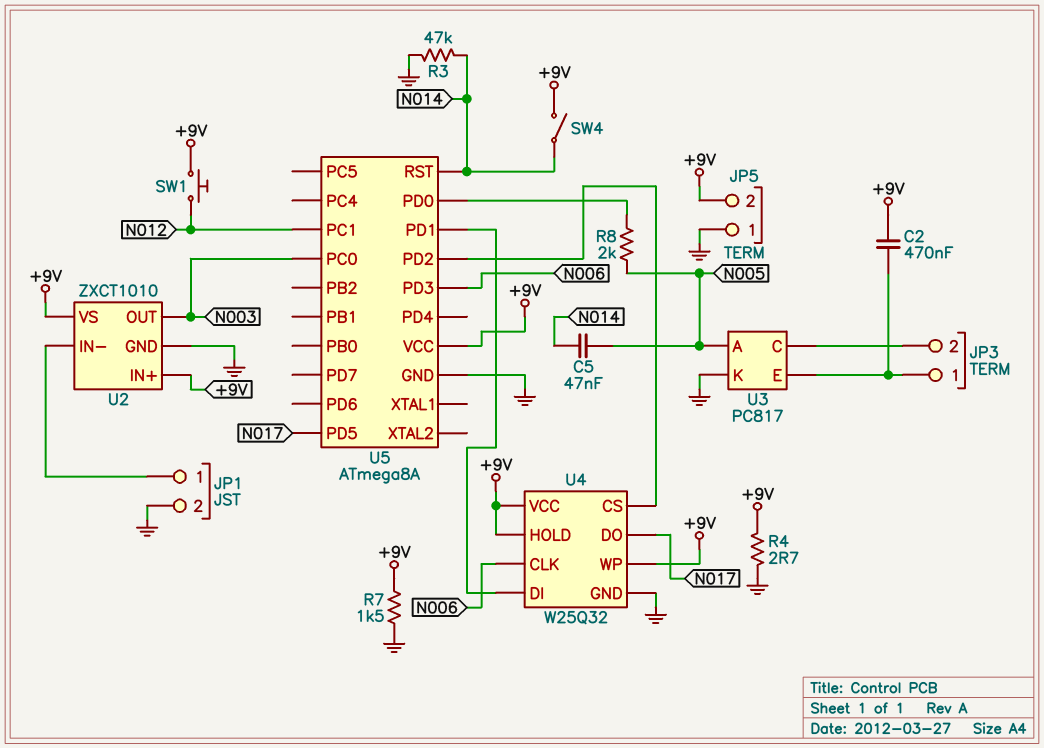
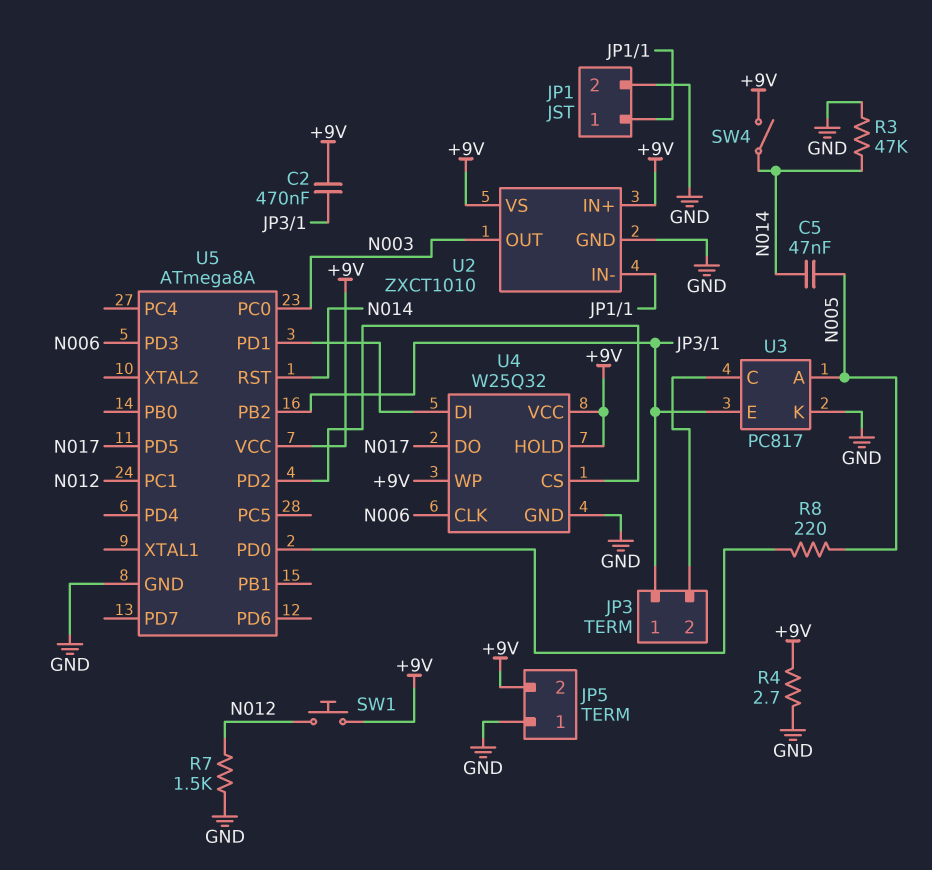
R7: 1.5k (+9V, GND) -> 1.5k (GND, N012)
R8: 2k (N005, U5/PD0) -> 220 (N005, U5/PD0)
U5 pin PB2: none -> JP3/1

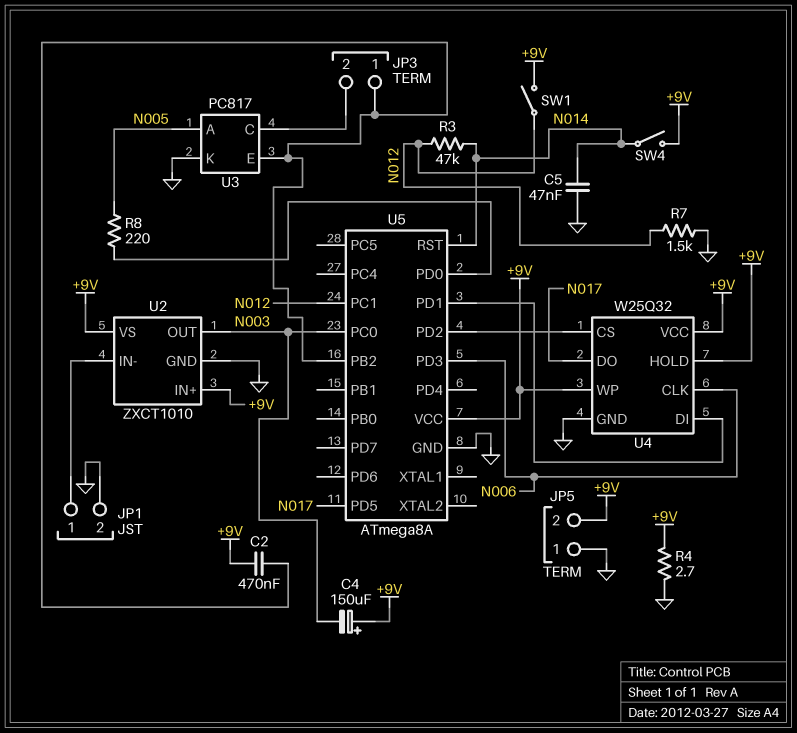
C4: none -> 150uF (plus +9V, minus N003)
C5: 47nF (N005, N014) -> 47nF (GND, N014)
R3: 47k (GND, N014) -> 47k (N012, N014)
SW1: button (+9V, N012) -> switch (+9V, N012)

